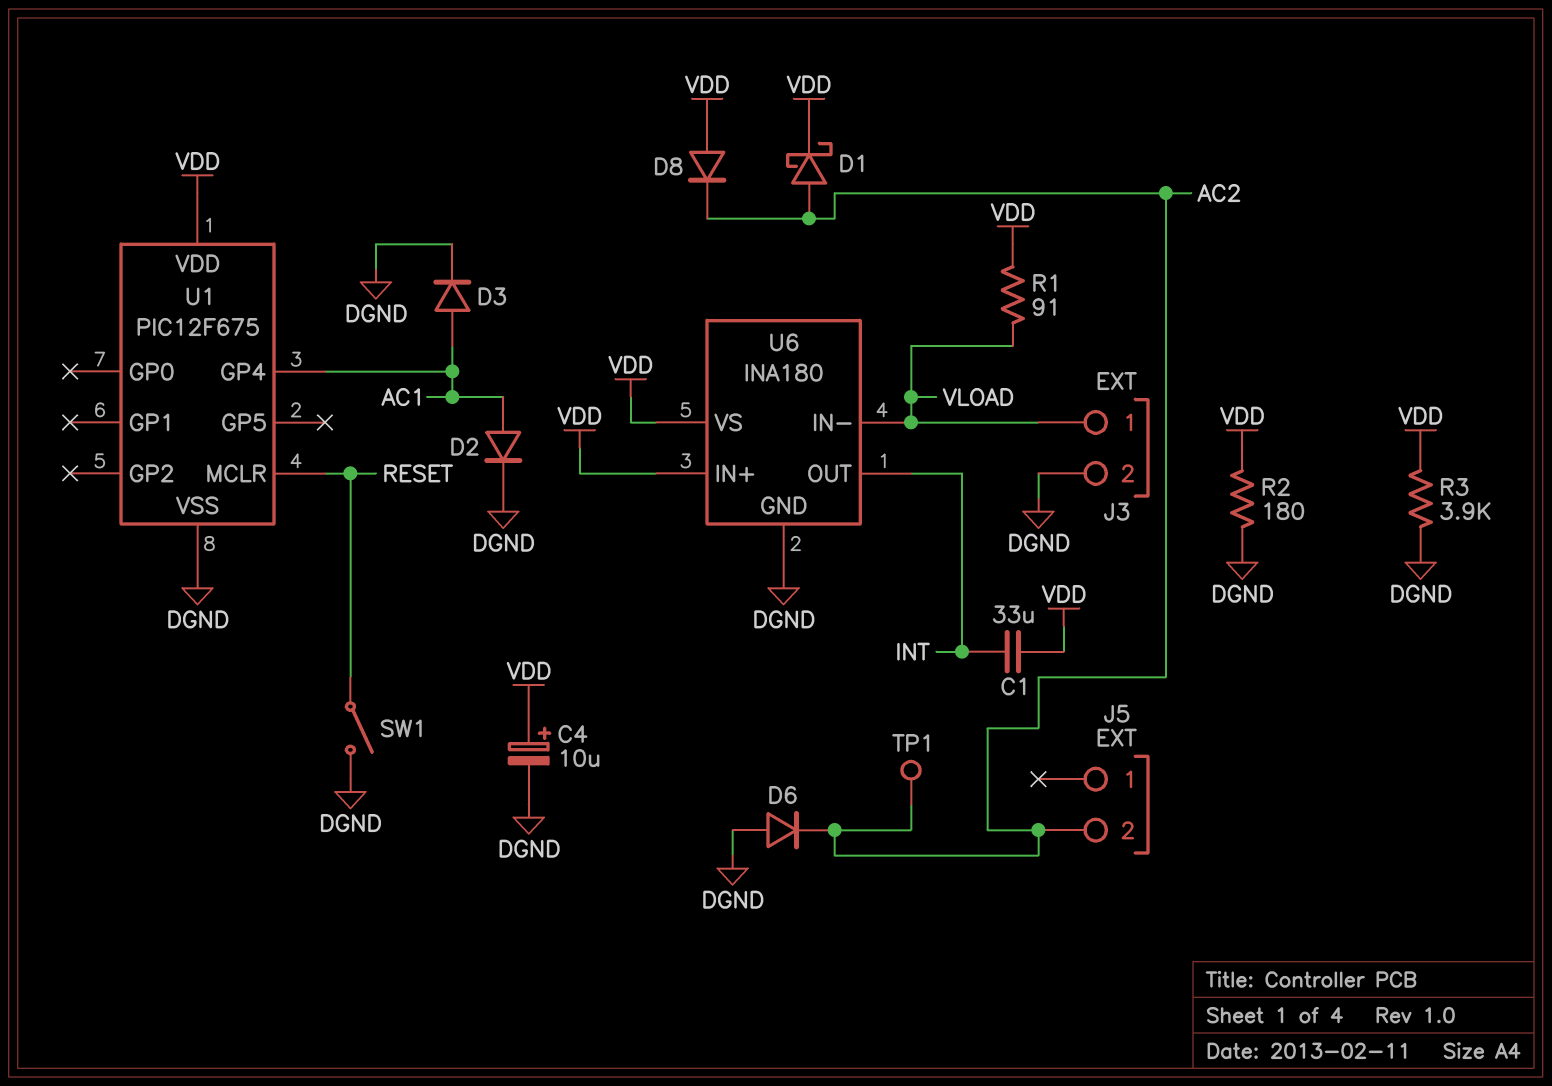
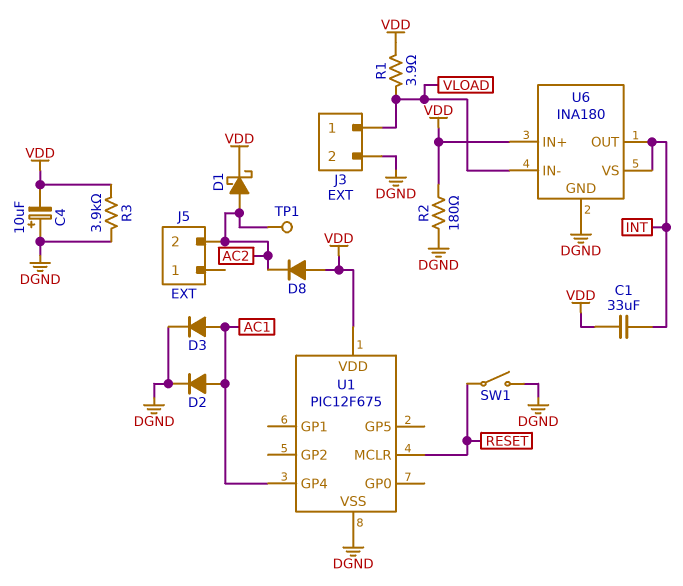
C4: 10uF (plus VDD, minus DGND) -> 10uF (plus DGND, minus VDD)
D6: diode (A DGND, K AC2) -> none
R1: 91 (VDD, VLOAD) -> 3.9 (VDD, VLOAD)
U6 pin VS: VDD -> INT

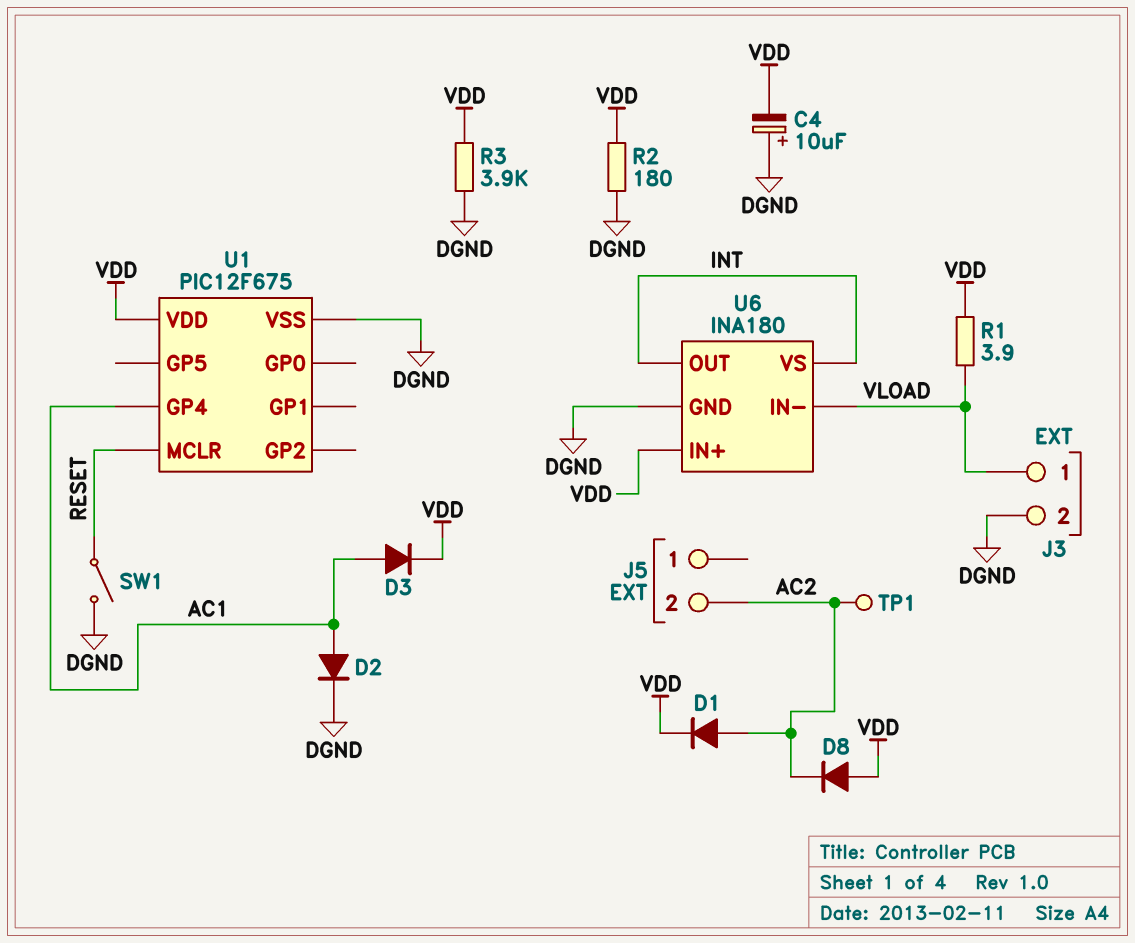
C1: 33uF (INT, VDD) -> none
D1: schottky (A AC2, K VDD) -> diode (A AC2, K VDD)
D3: diode (A AC1, K DGND) -> diode (A AC1, K VDD)

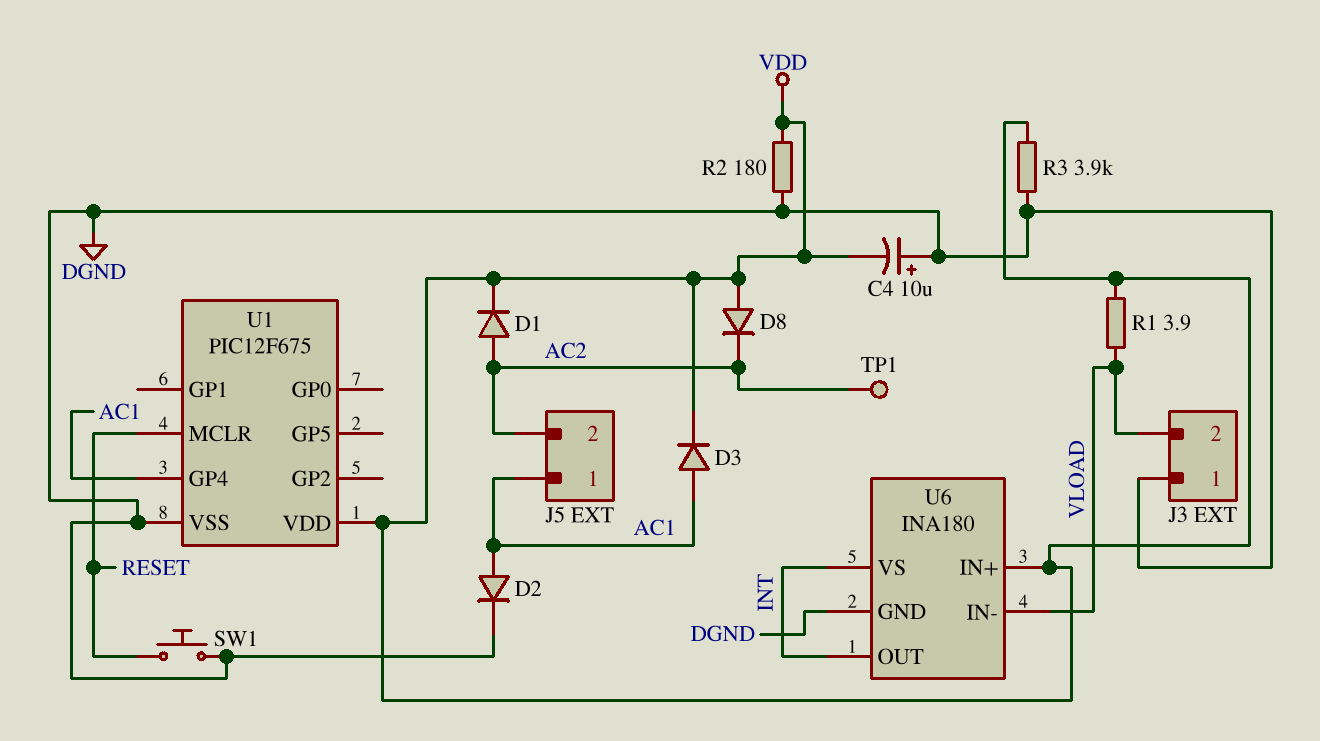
J3 pin 1: VLOAD -> DGND
J3 pin 2: DGND -> VLOAD
J5 pin 1: none -> AC1
SW1: switch (DGND, RESET) -> button (DGND, RESET)

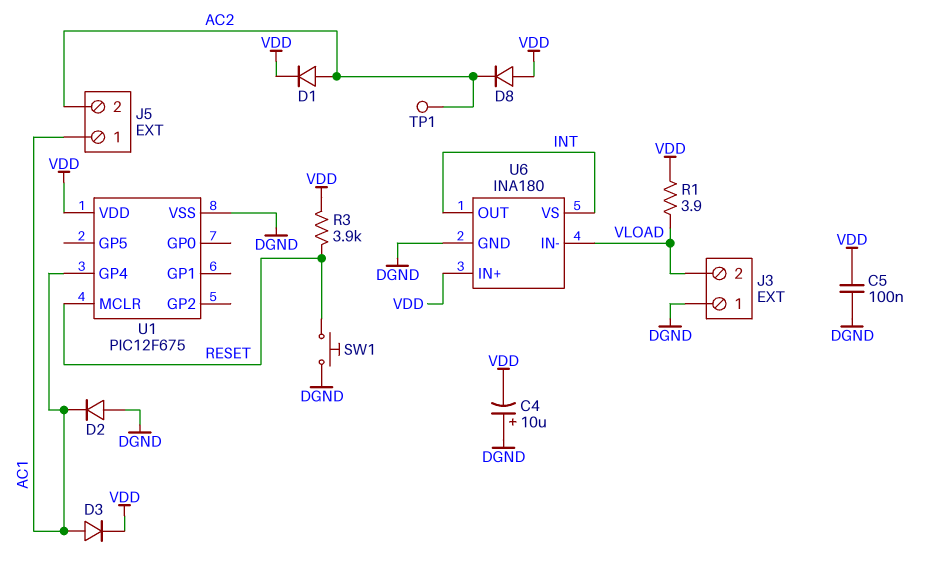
C5: none -> 100nF (DGND, VDD)
D2: diode (A AC1, K DGND) -> diode (A DGND, K AC1)
R2: 180 (DGND, VDD) -> none
R3: 3.9k (DGND, VDD) -> 3.9k (RESET, VDD)

